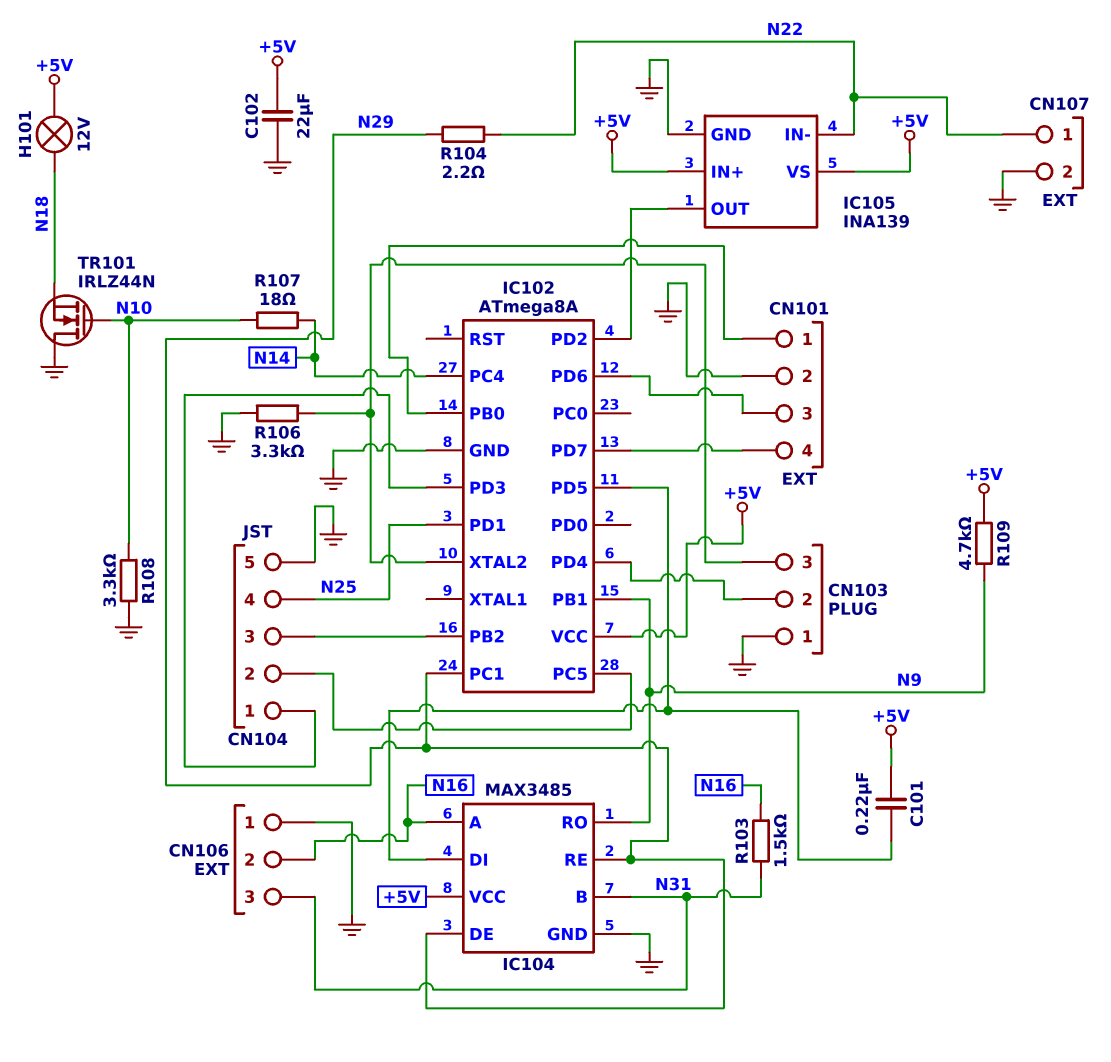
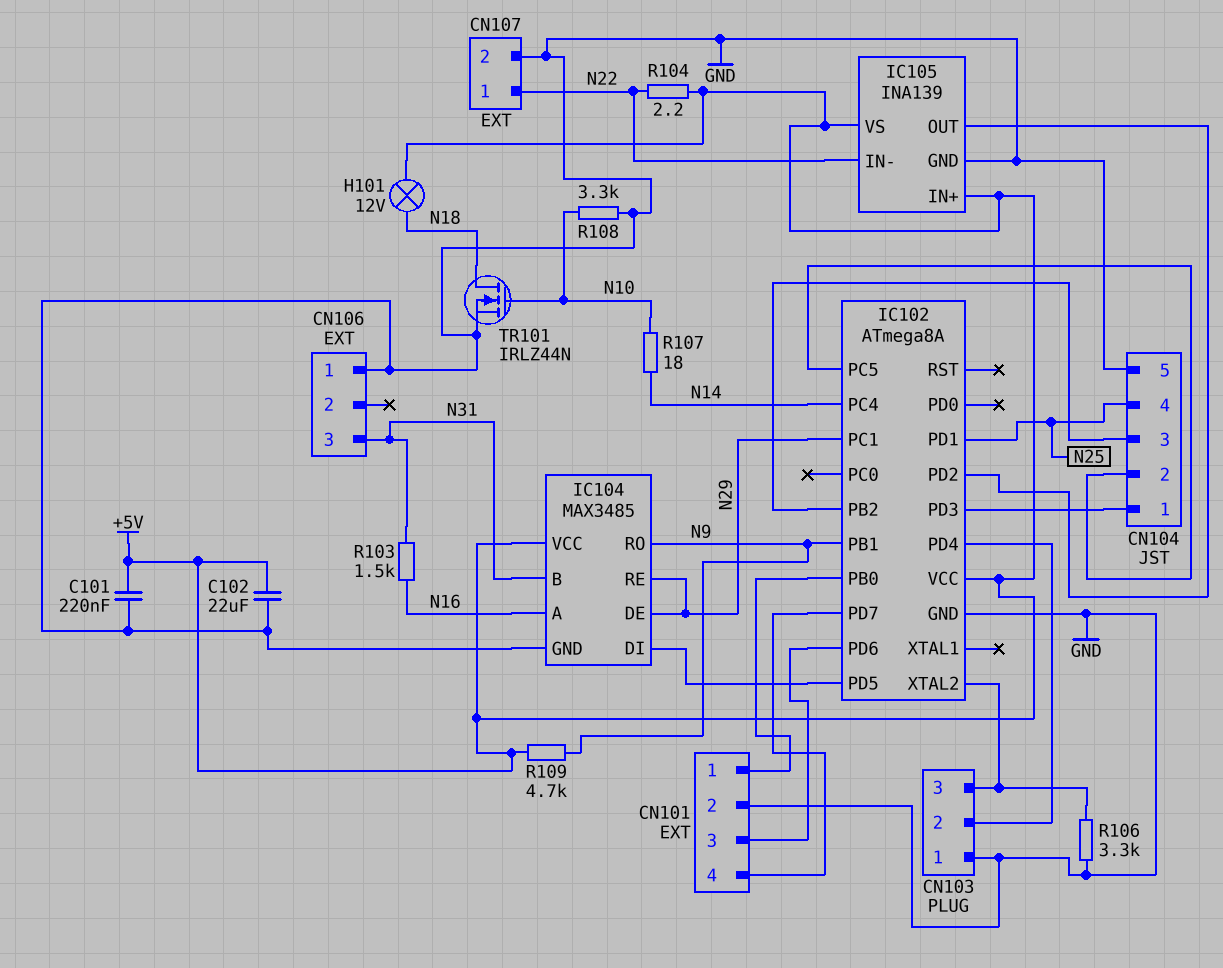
C101: 220nF (+5V, IC102/PD5) -> 220nF (+5V, GND)
CN106 pin 2: N16 -> none
R104: 2.2 (N22, N29) -> 2.2 (+5V, N22)
TR101: NMOS IRLZ44N (G N10, D GND, S N18) -> NMOS IRLZ44N (G N10, D N18, S GND)

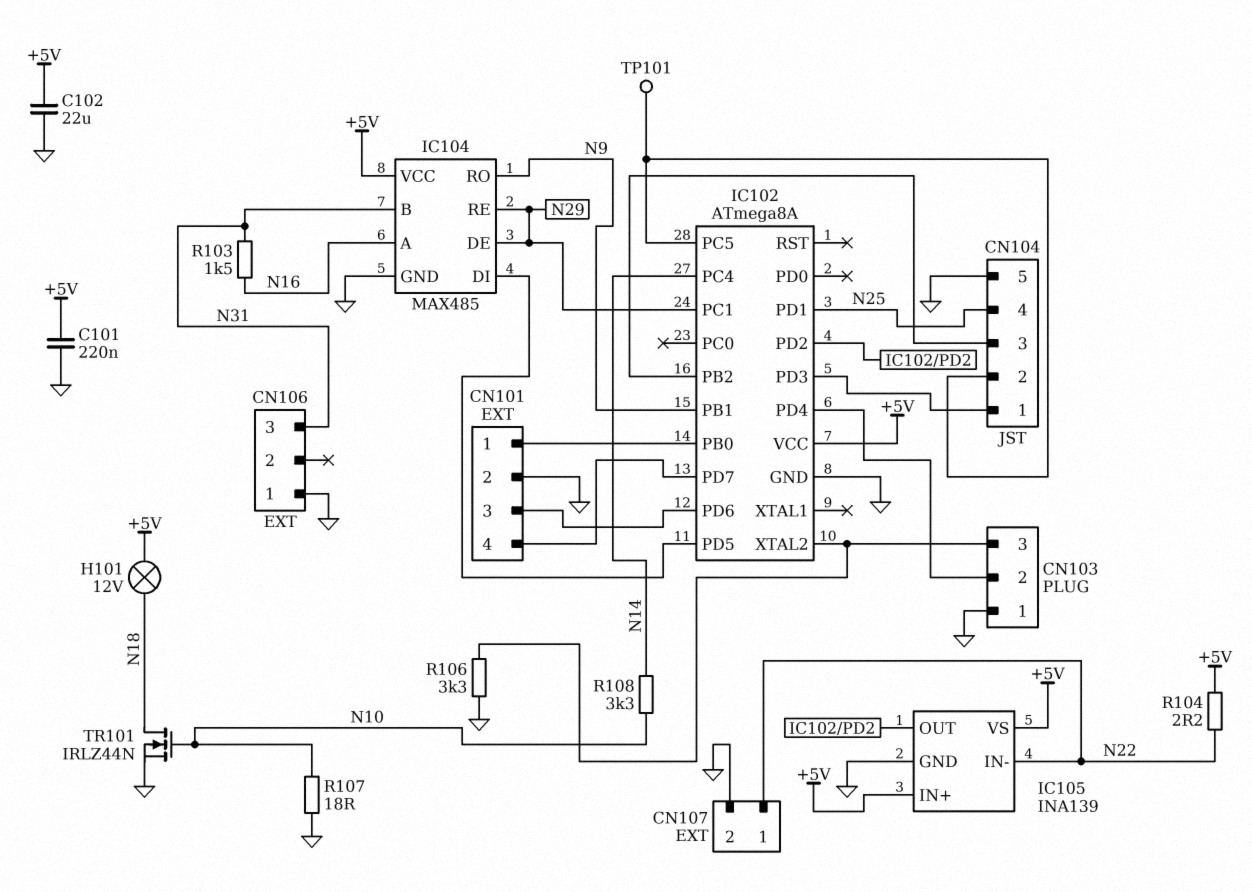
IC104: MAX3485 -> MAX485
R107: 18 (N10, N14) -> 18 (GND, N10)
R108: 3.3k (GND, N10) -> 3.3k (N10, N14)
R109: 4.7k (+5V, N9) -> none
TP101: none -> test point (CN104/2)

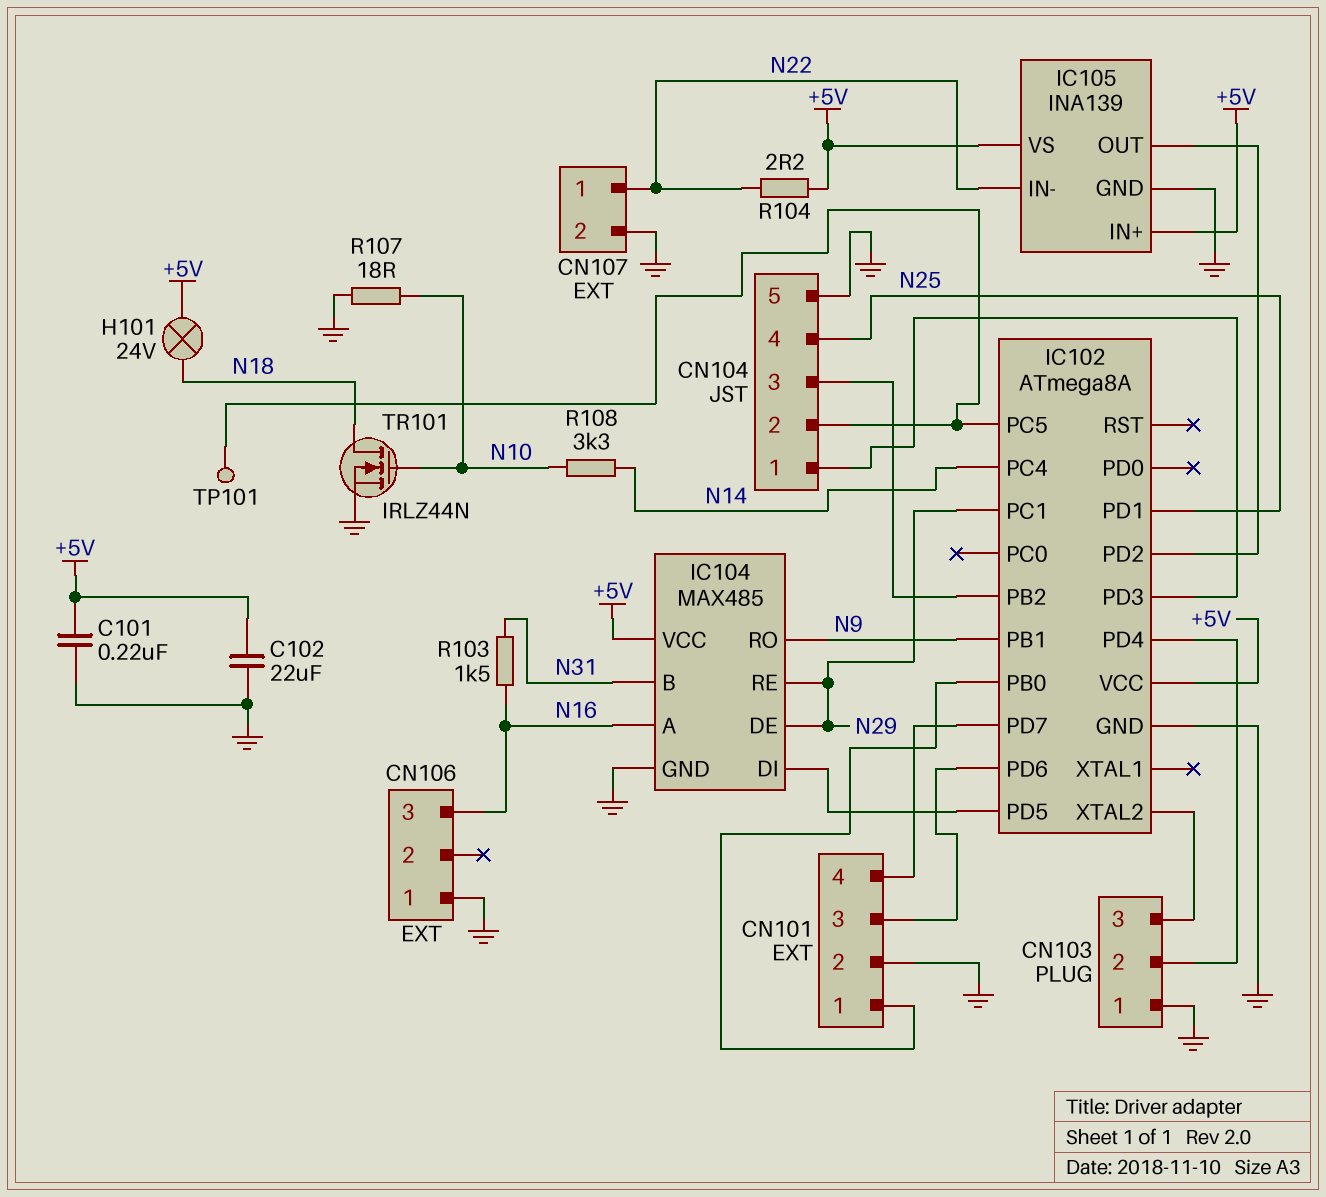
CN106 pin 3: N31 -> N16
H101: lamp 12V (+5V, N18) -> lamp 24V (+5V, N18)
R106: 3.3k (CN103/3, GND) -> none

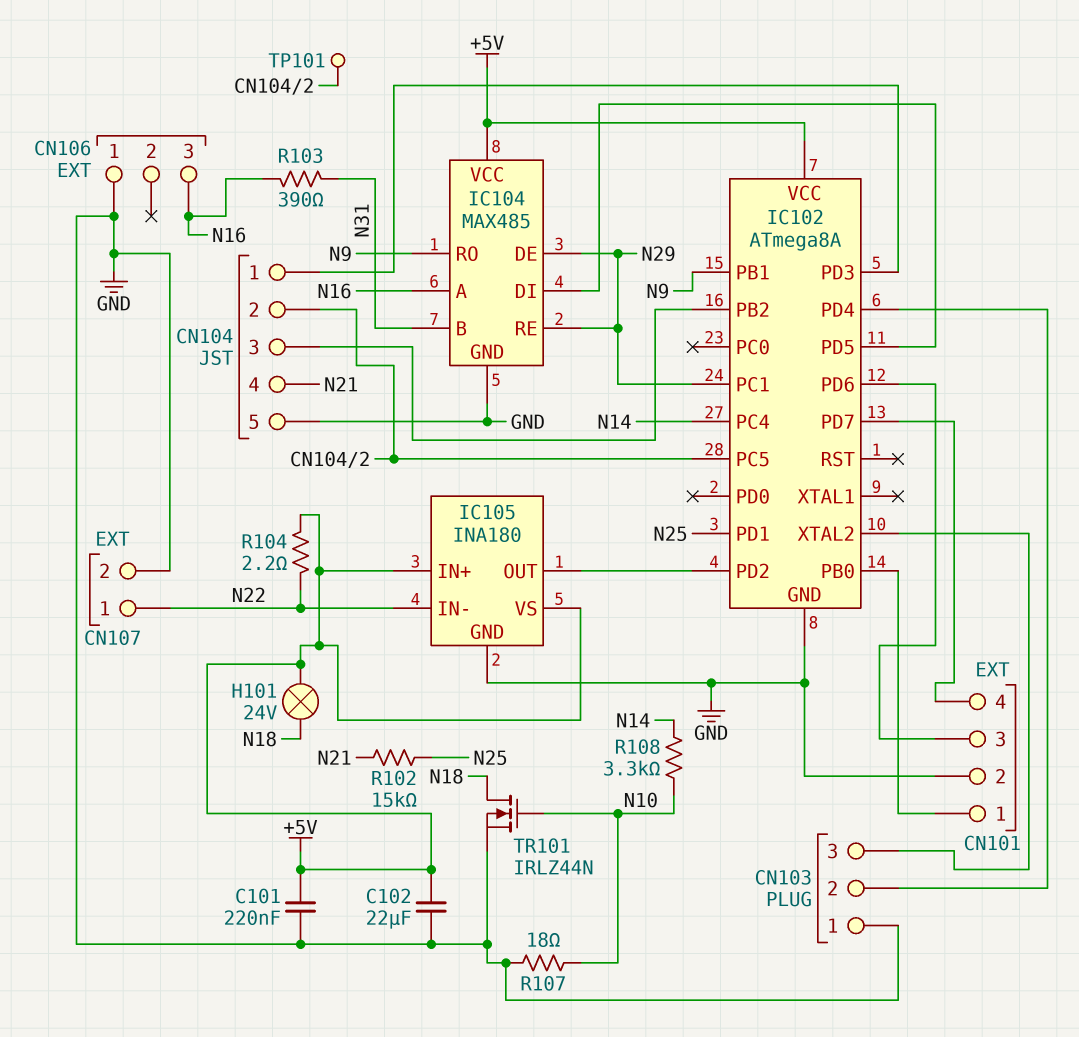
CN104 pin 4: N25 -> N21
IC105: INA139 -> INA180
R102: none -> 15k (N21, N25)
R103: 1.5k (N16, N31) -> 390 (N16, N31)

